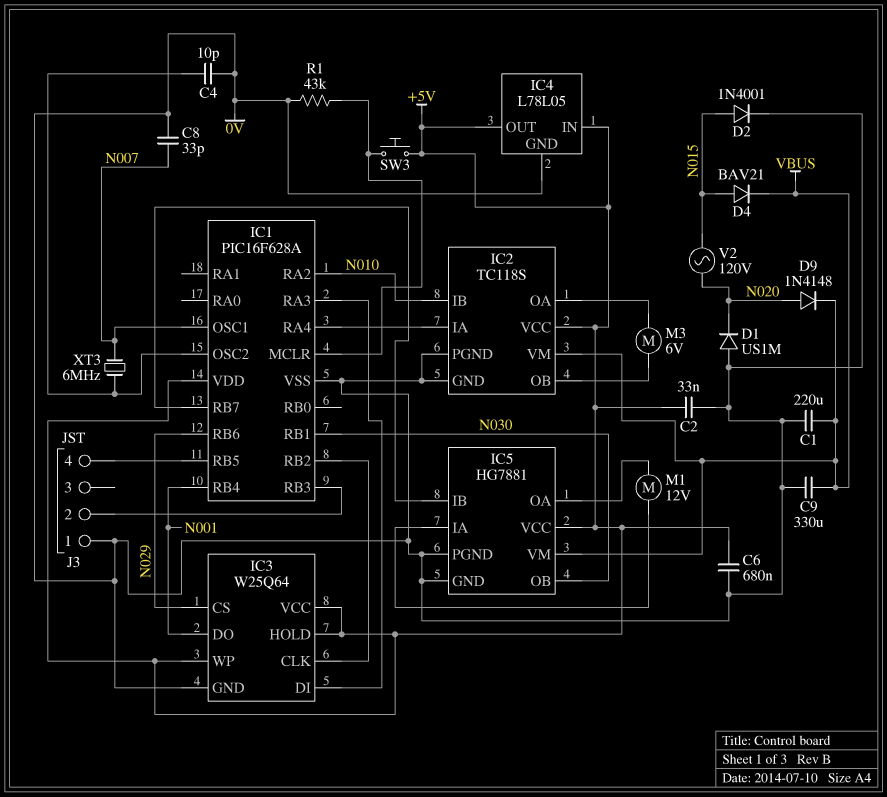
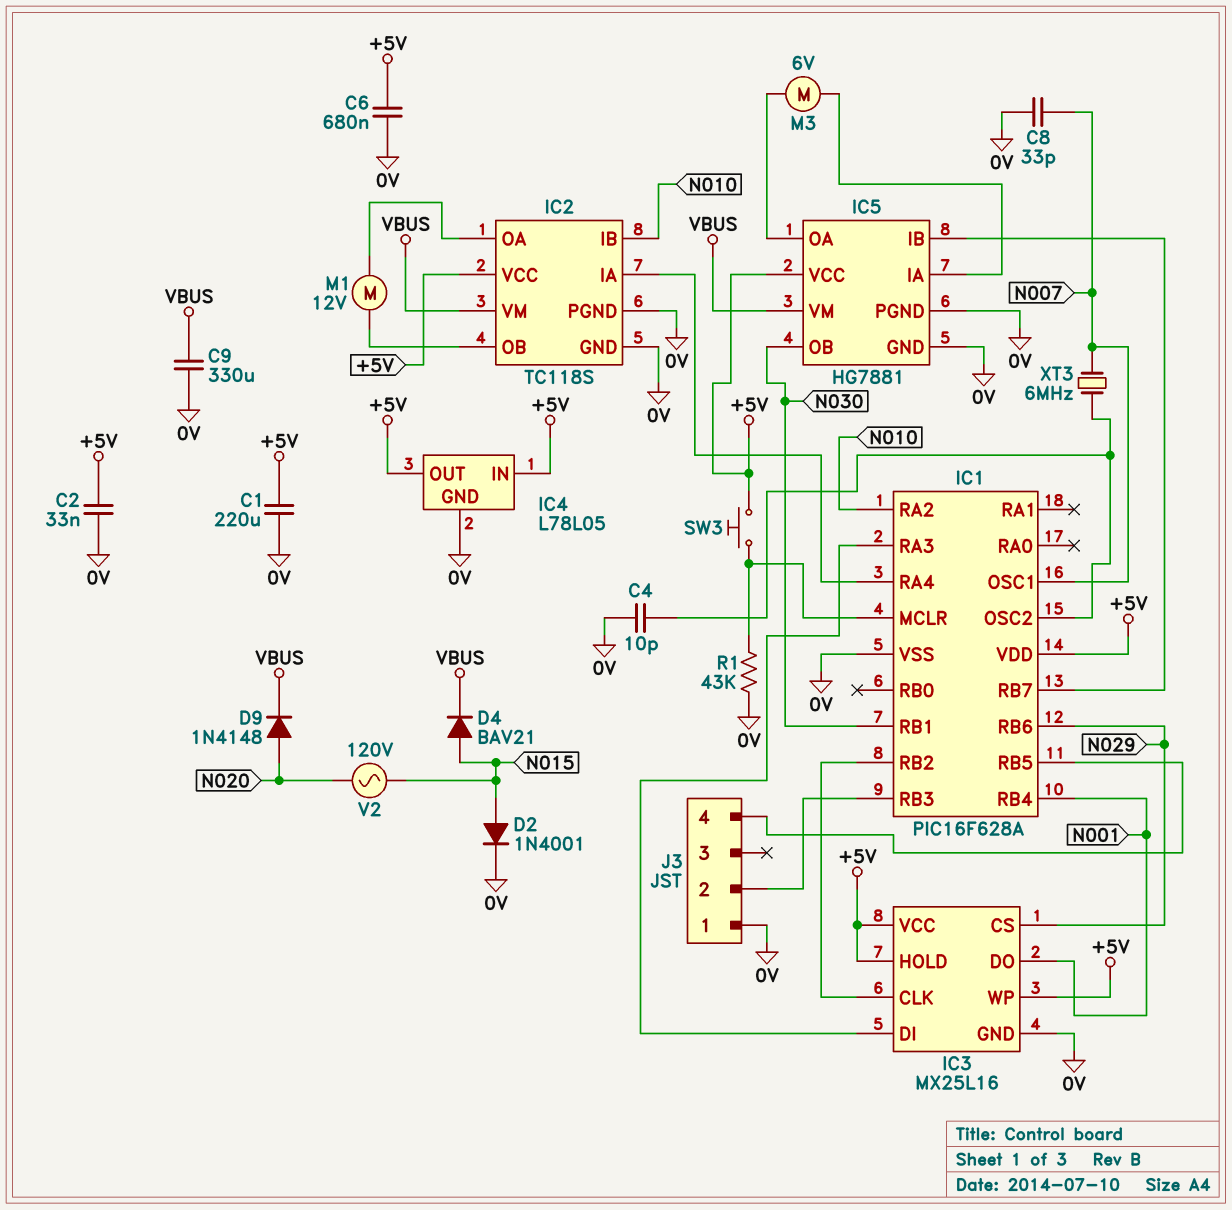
C1: 220uF (0V, VBUS) -> 220uF (+5V, 0V)
D1: diode US1M (A 0V, K N020) -> none
IC3: W25Q64 -> MX25L16
M1: motor 12V (IC5/IA, IC5/OA) -> motor 12V (IC2/OA, IC2/OB)
M3: motor 6V (IC2/OA, IC2/OB) -> motor 6V (IC5/IA, IC5/OA)

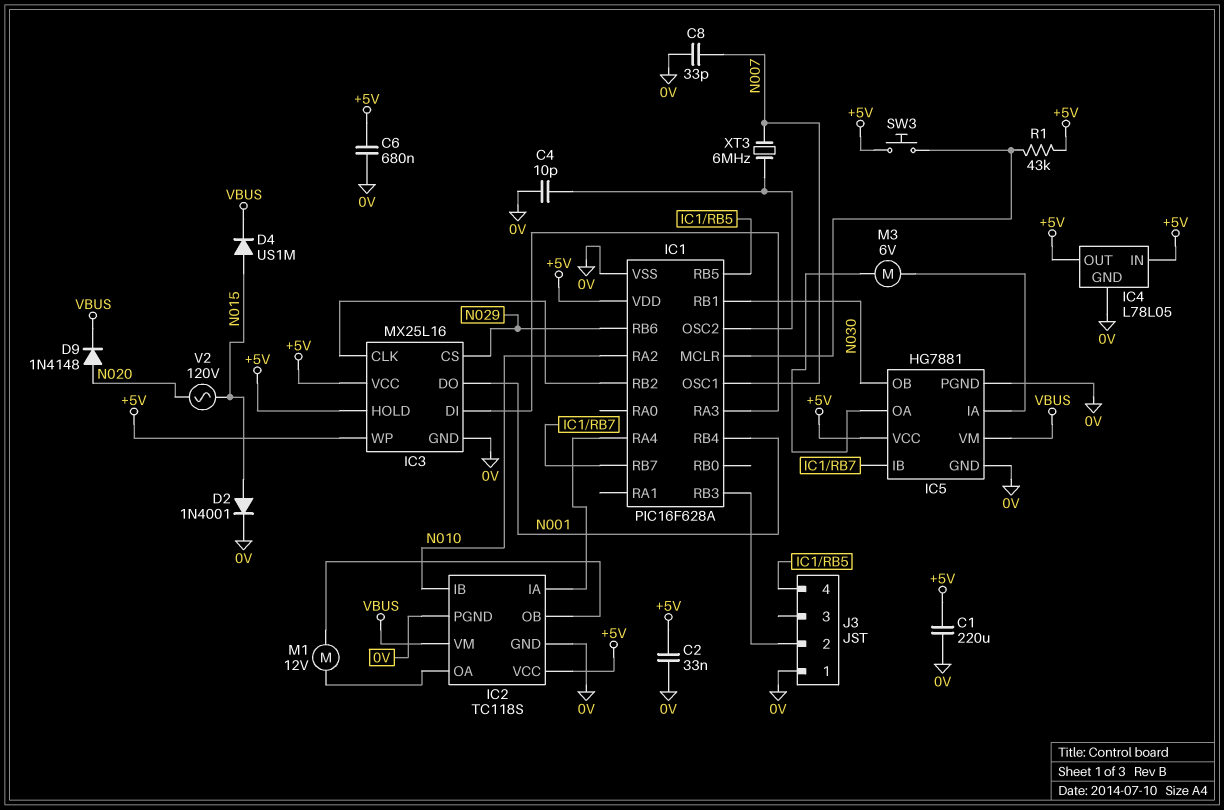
C9: 330uF (0V, VBUS) -> none
D4: diode BAV21 (A N015, K VBUS) -> diode US1M (A N015, K VBUS)
R1: 43k (0V, IC1/MCLR) -> 43k (+5V, IC1/MCLR)

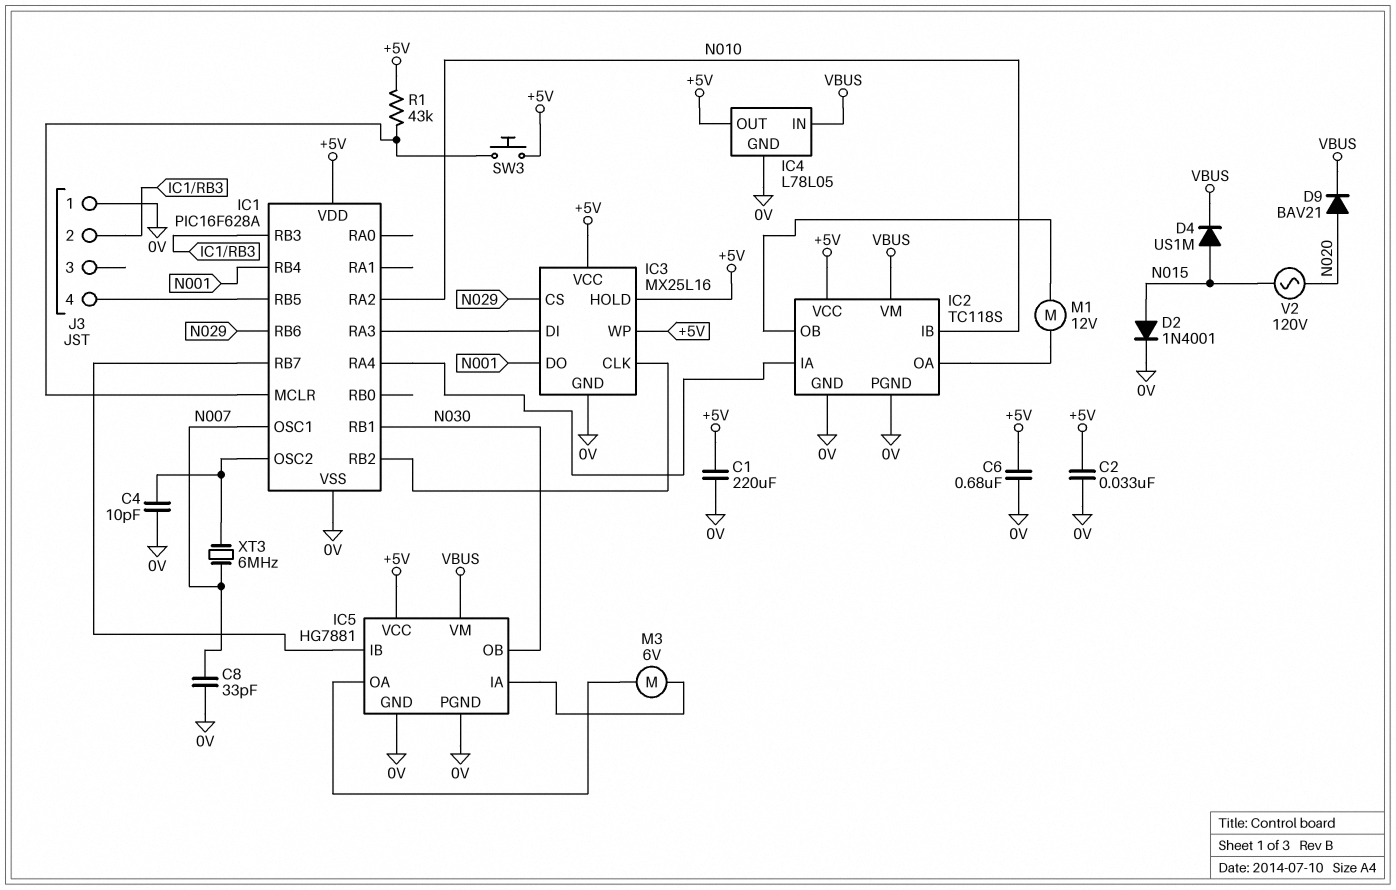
D9: diode 1N4148 (A N020, K VBUS) -> diode BAV21 (A N020, K VBUS)
IC4 pin IN: +5V -> VBUS

